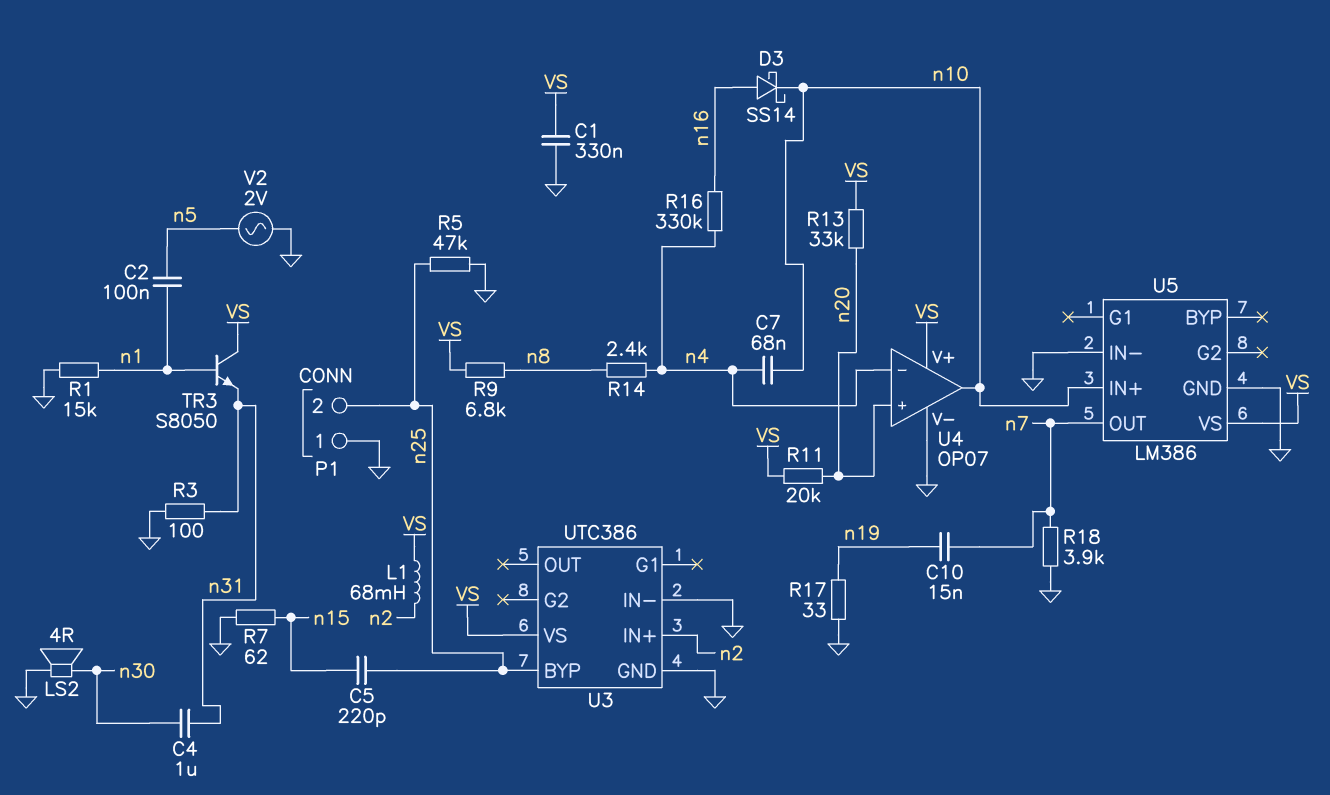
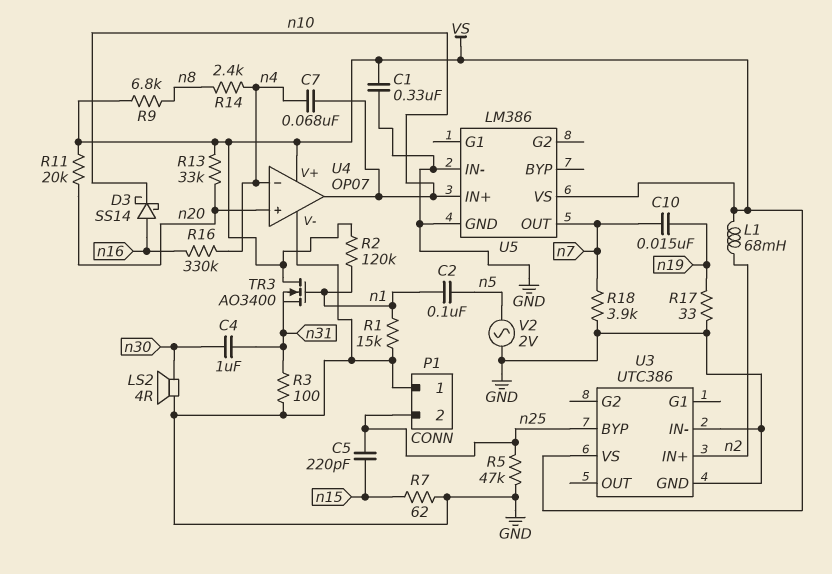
R2: none -> 120k (VS, n1)
TR3: NPN S8050 (B n1, C VS, E n31) -> NMOS AO3400 (G n1, D VS, S n31)

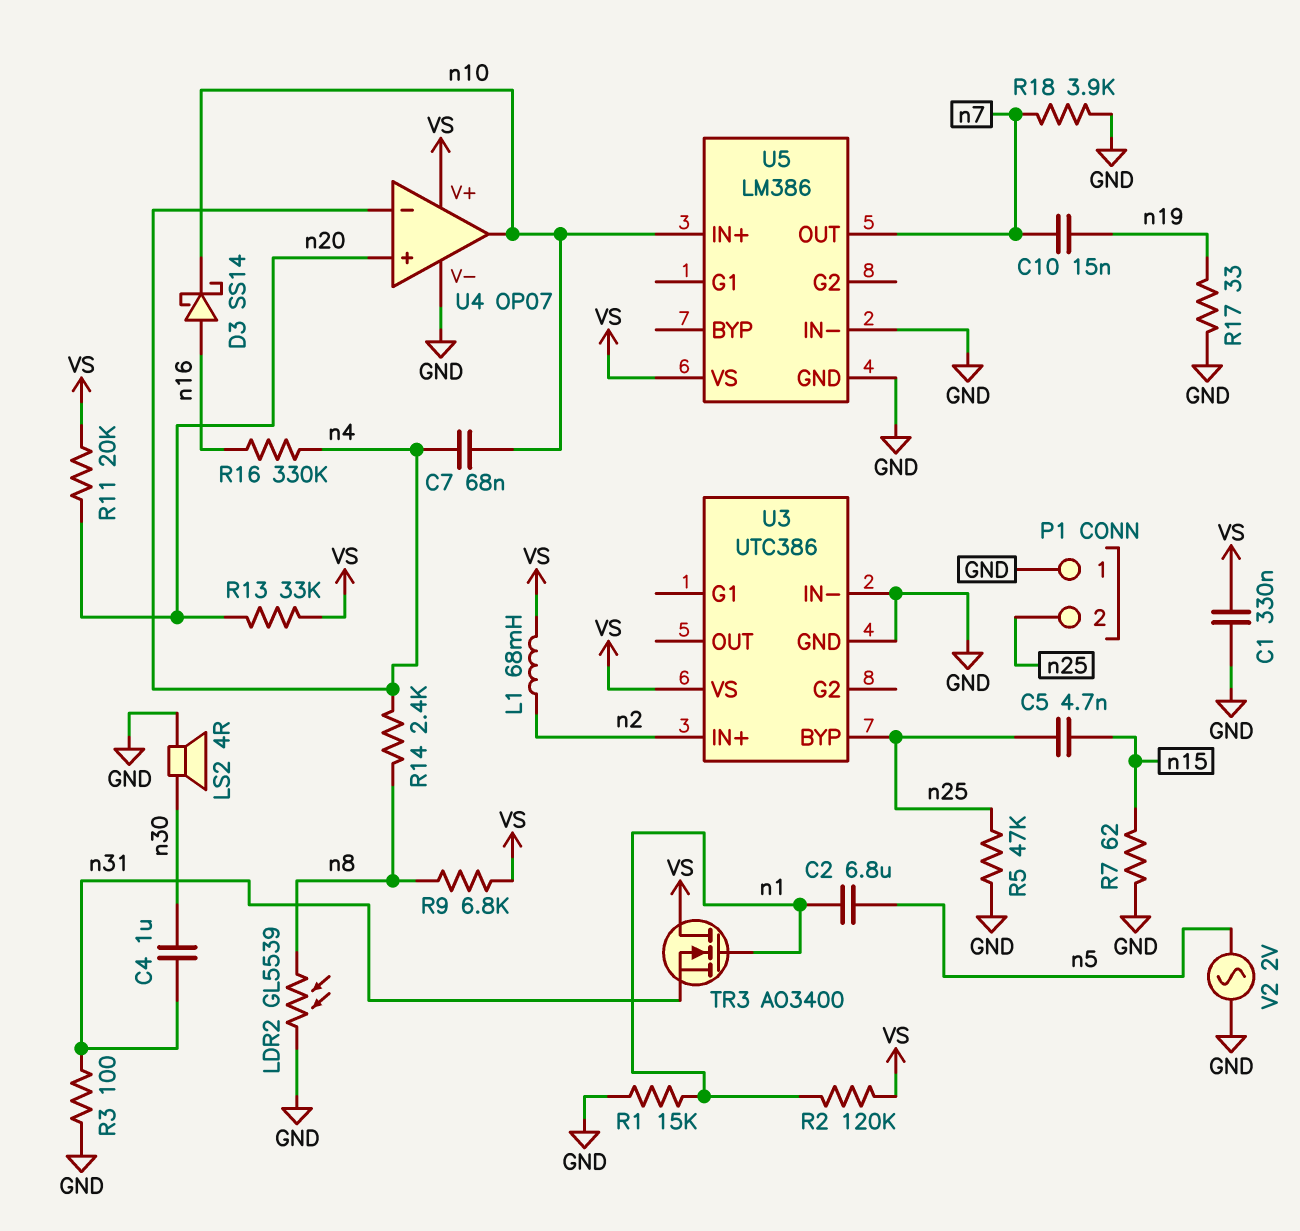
C2: 100nF (n1, n5) -> 6.8uF (n1, n5)
C5: 220pF (n15, n25) -> 4.7nF (n15, n25)
LDR2: none -> GL5539 (GND, n8)

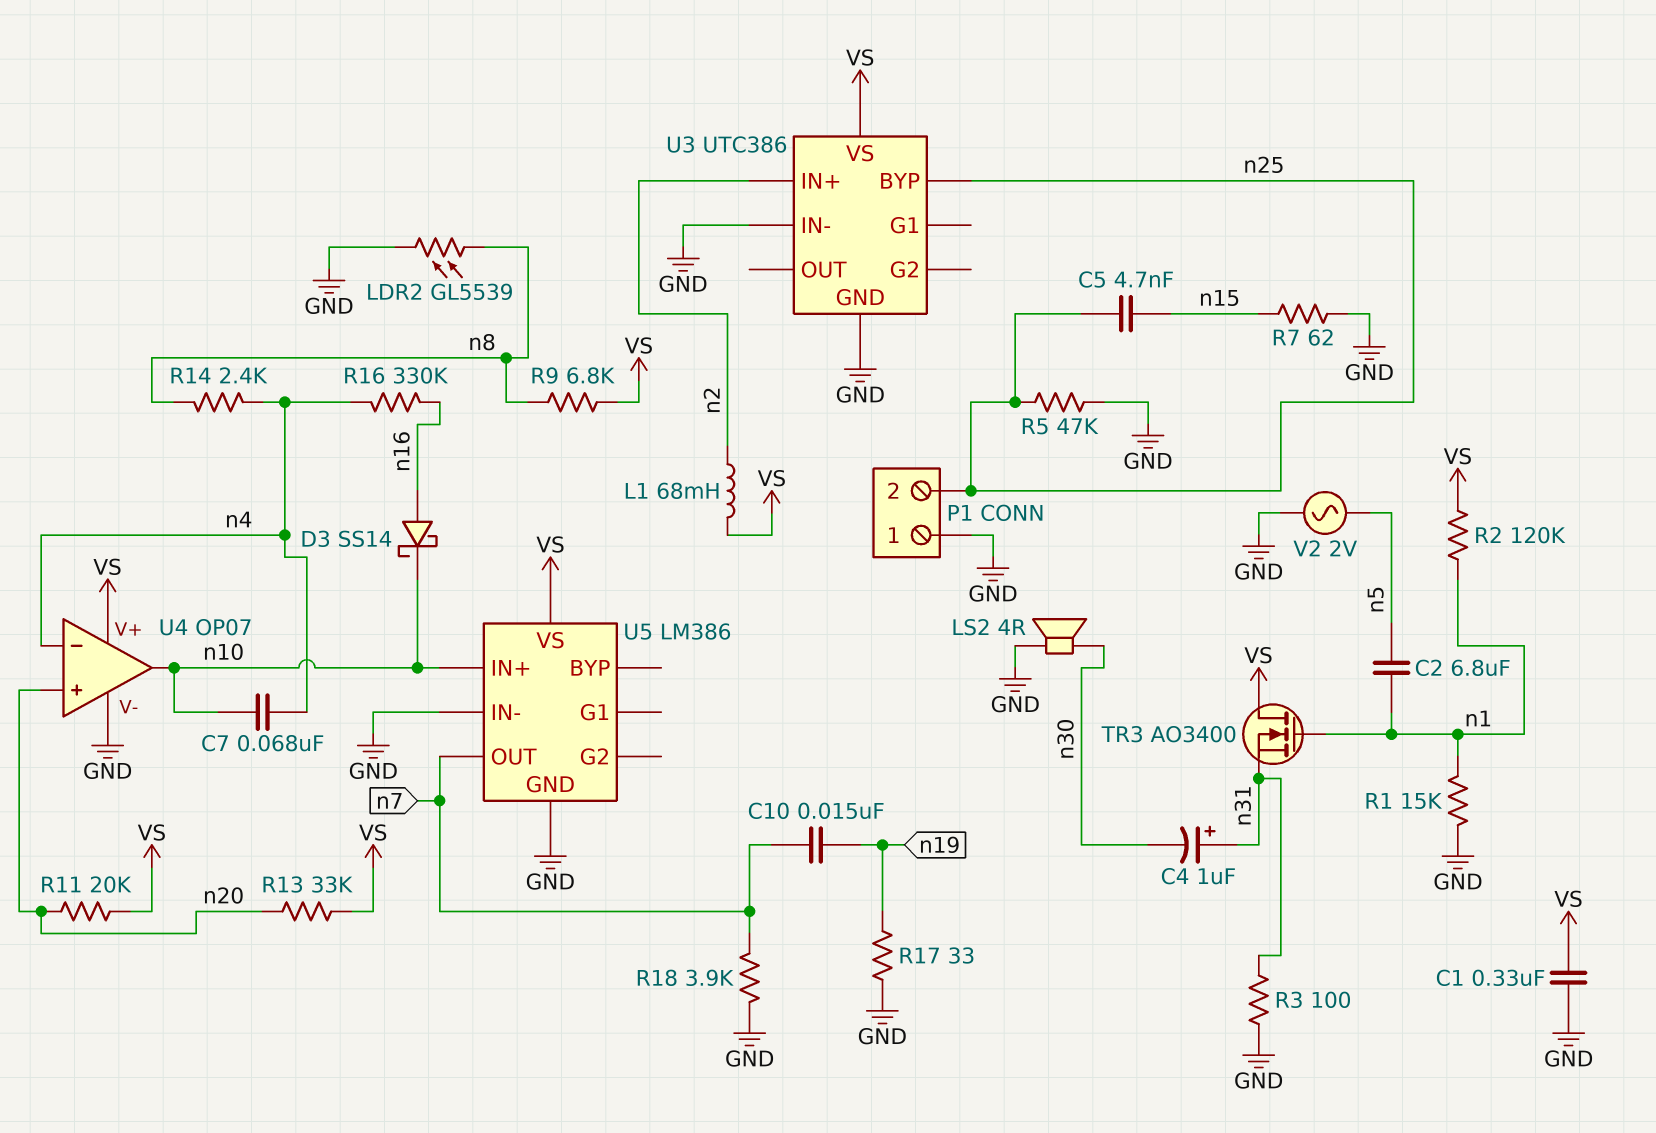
C4: 1uF (n30, n31) -> 1uF (plus n31, minus n30)

